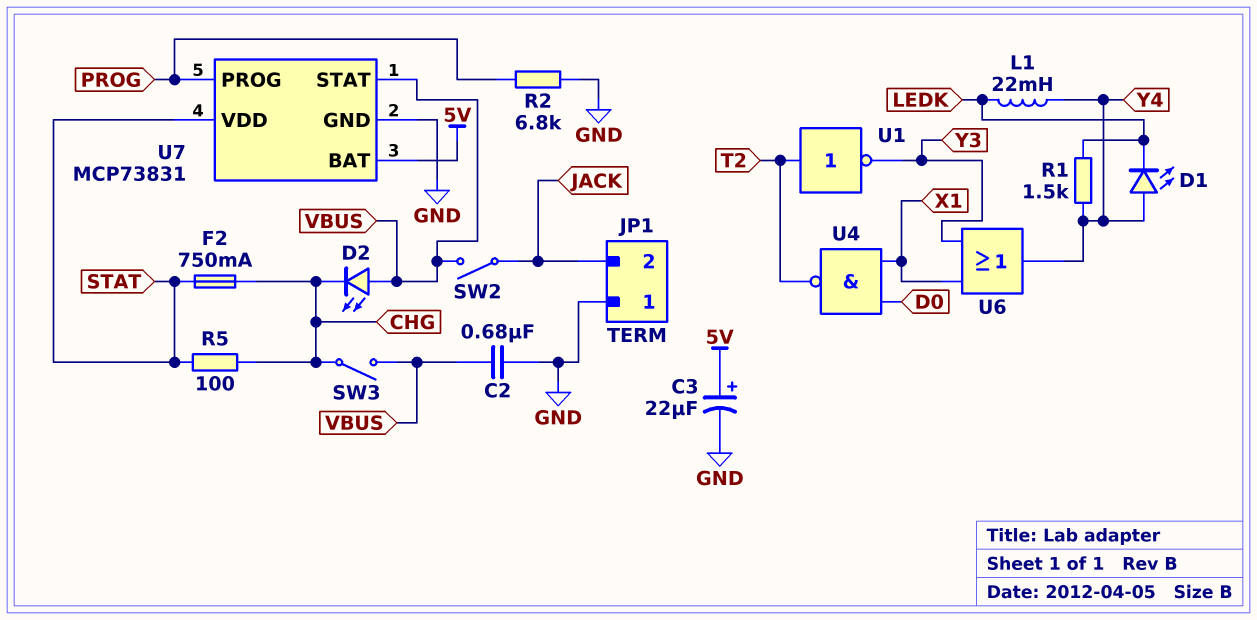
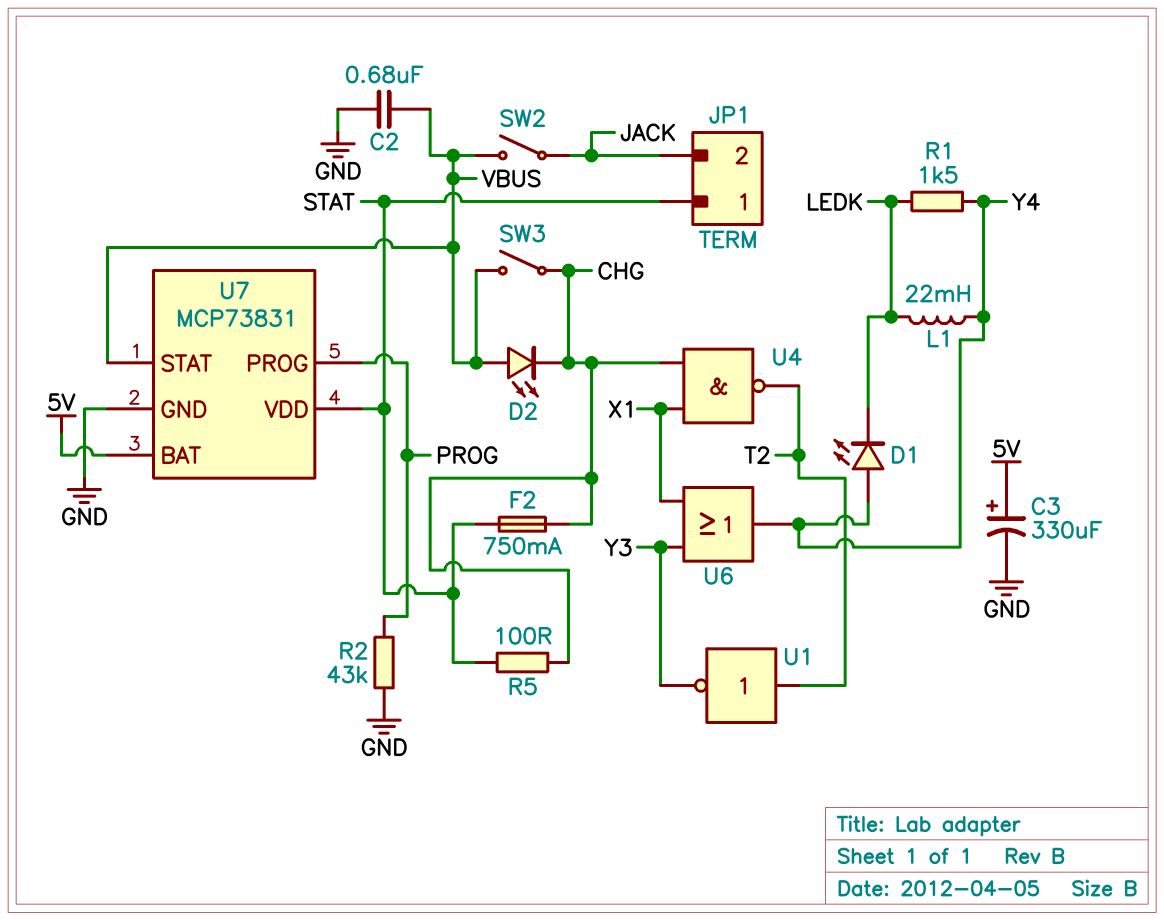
C3: 22uF (plus 5V, minus GND) -> 330uF (plus 5V, minus GND)
JP1 pin 1: GND -> STAT
R2: 6.8k (GND, PROG) -> 43k (GND, PROG)
U4: NAND (in D0, in X1, out T2) -> NAND (in CHG, in X1, out T2)

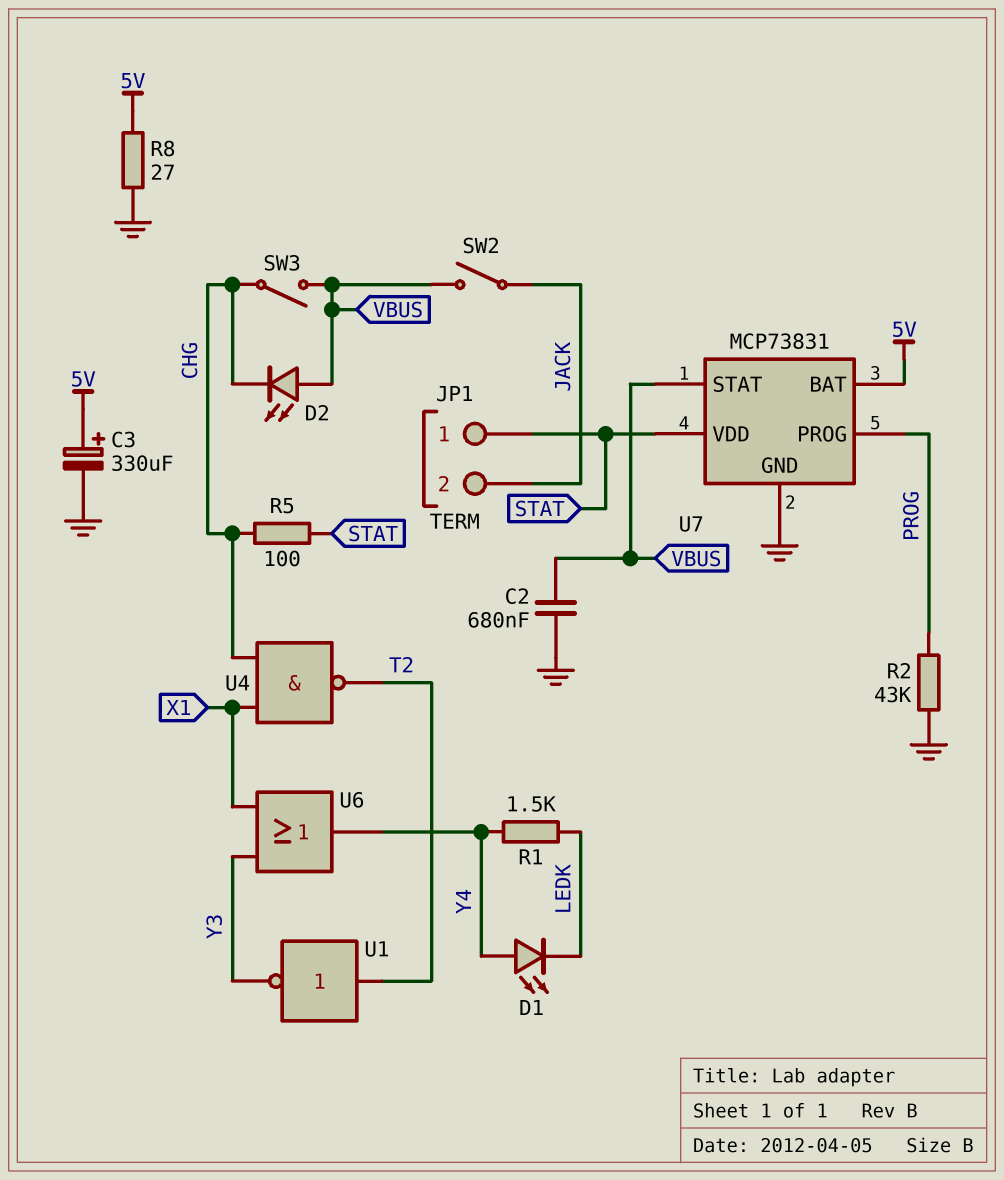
F2: 750mA (CHG, STAT) -> none
L1: 22mH (LEDK, Y4) -> none
R8: none -> 27 (5V, GND)

